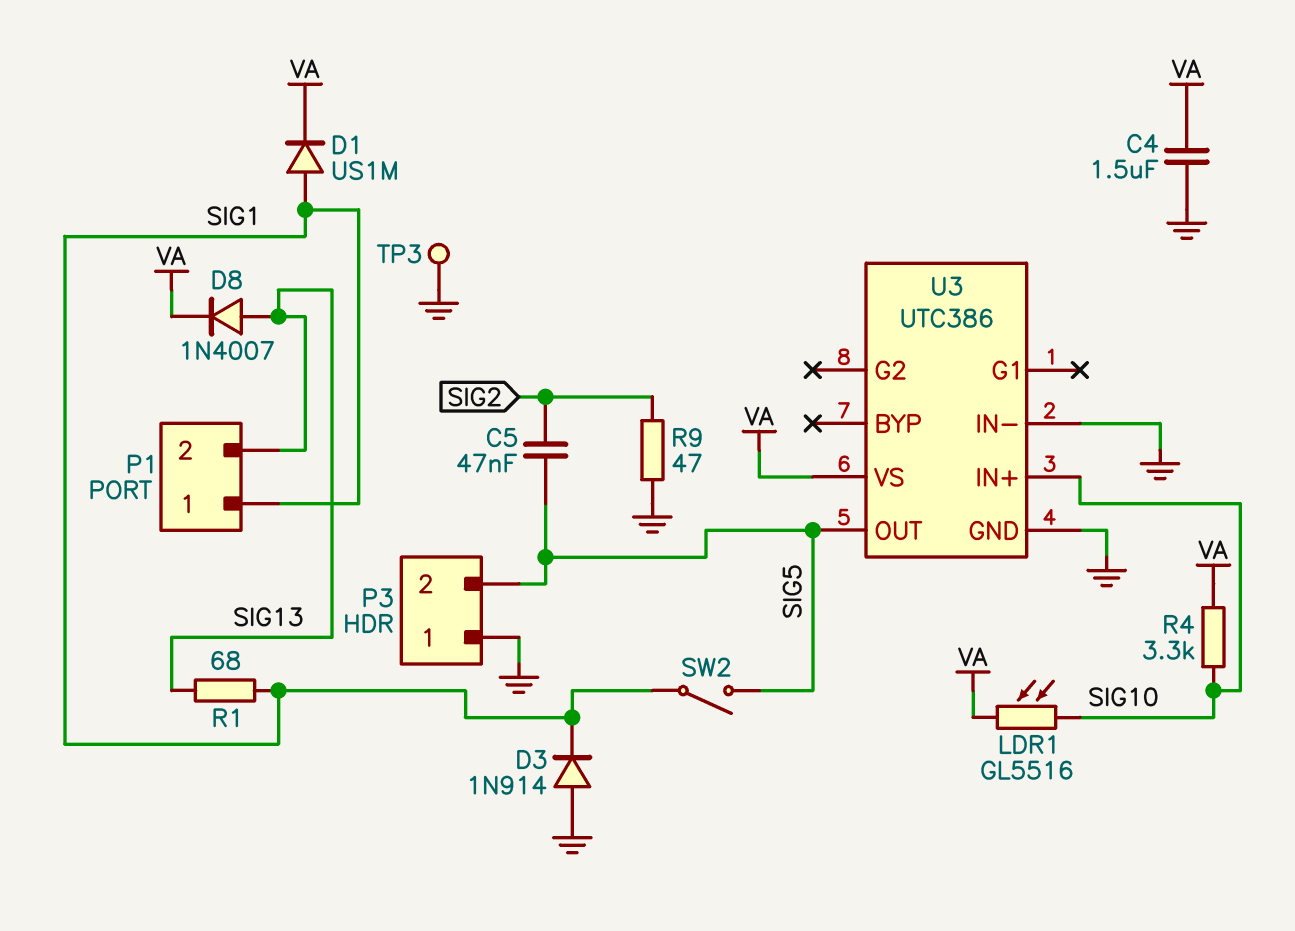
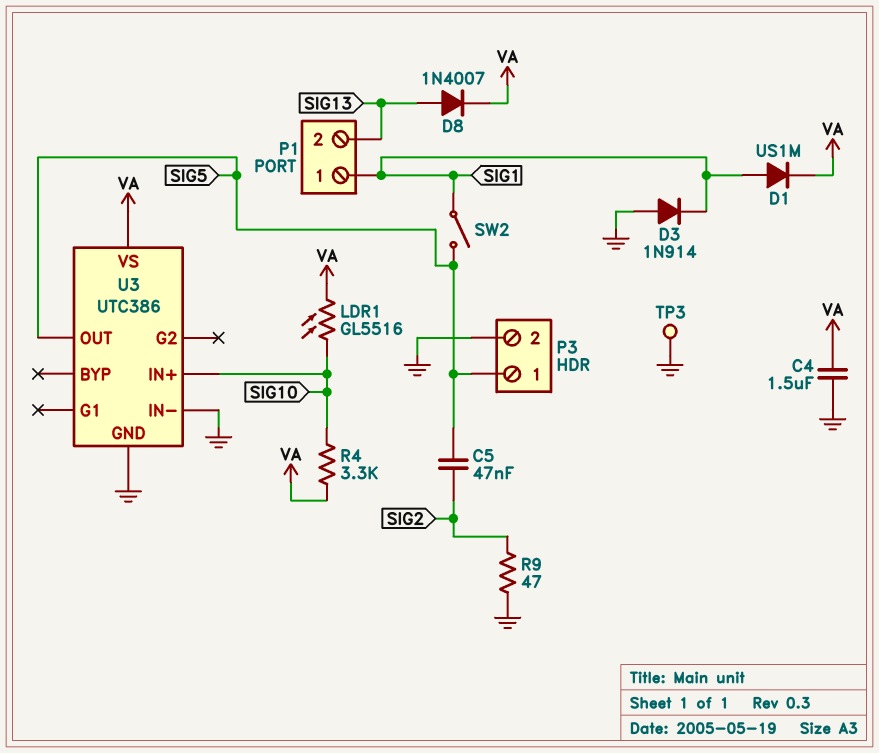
P3 pin 1: GND -> SIG5
P3 pin 2: SIG5 -> GND
R1: 68 (SIG1, SIG13) -> none

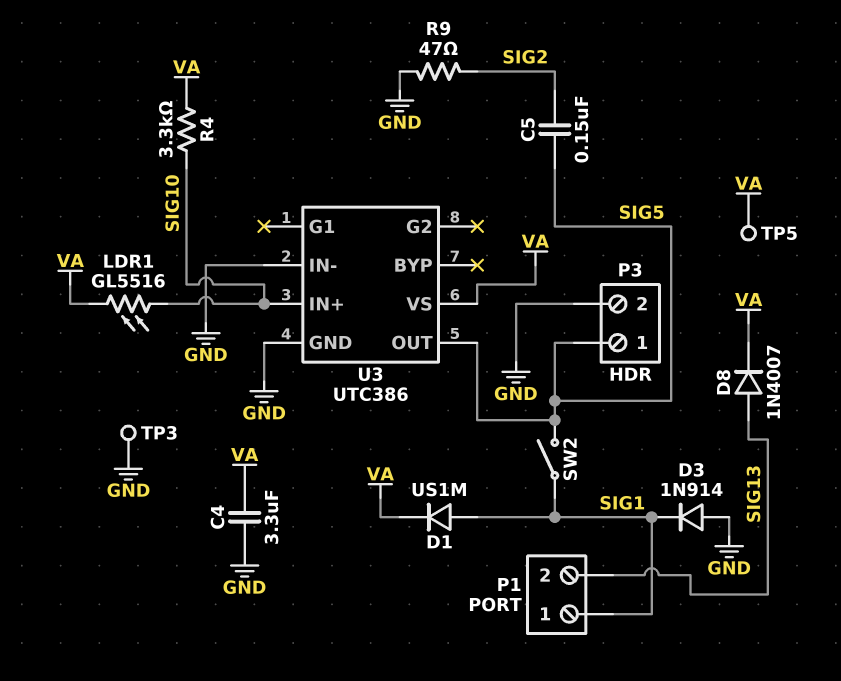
C4: 1.5uF (GND, VA) -> 3.3uF (GND, VA)
C5: 47nF (SIG2, SIG5) -> 150nF (SIG2, SIG5)
TP5: none -> test point (VA)

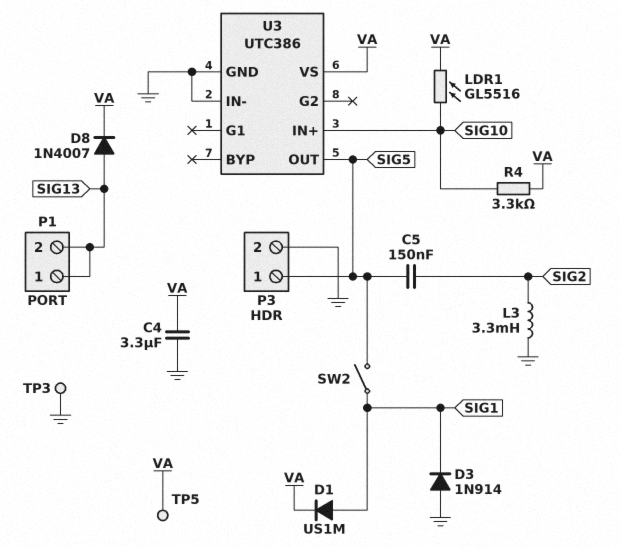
L3: none -> 3.3mH (GND, SIG2)
P1 pin 1: SIG1 -> SIG13
R9: 47 (GND, SIG2) -> none

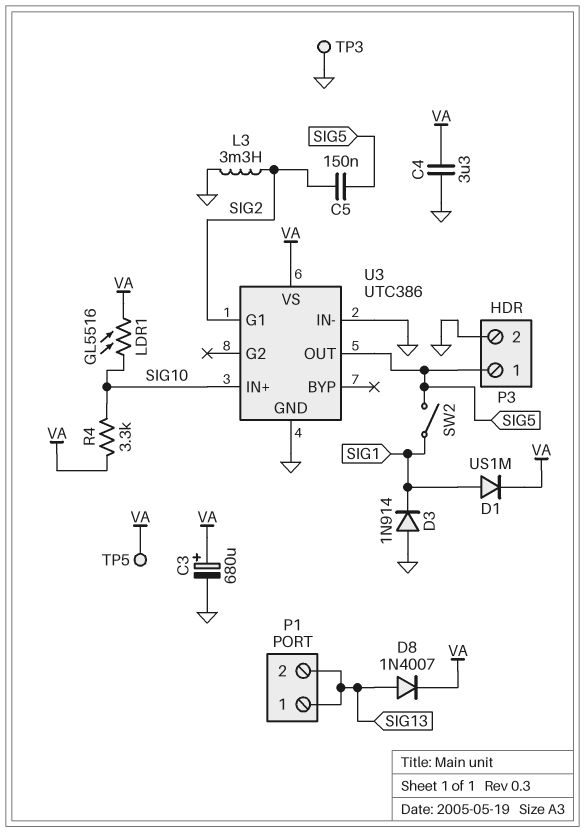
C3: none -> 680uF (plus VA, minus GND)
U3 pin G1: none -> SIG2

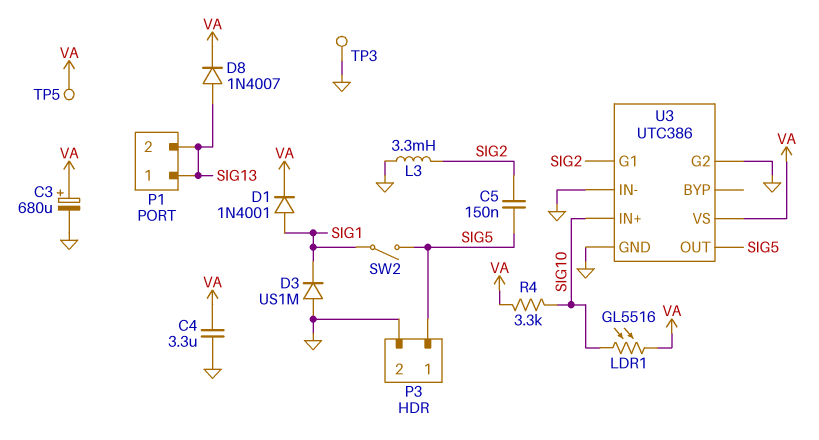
D1: diode US1M (A SIG1, K VA) -> diode 1N4001 (A SIG1, K VA)
D3: diode 1N914 (A GND, K SIG1) -> diode US1M (A GND, K SIG1)
U3 pin G2: none -> GND

